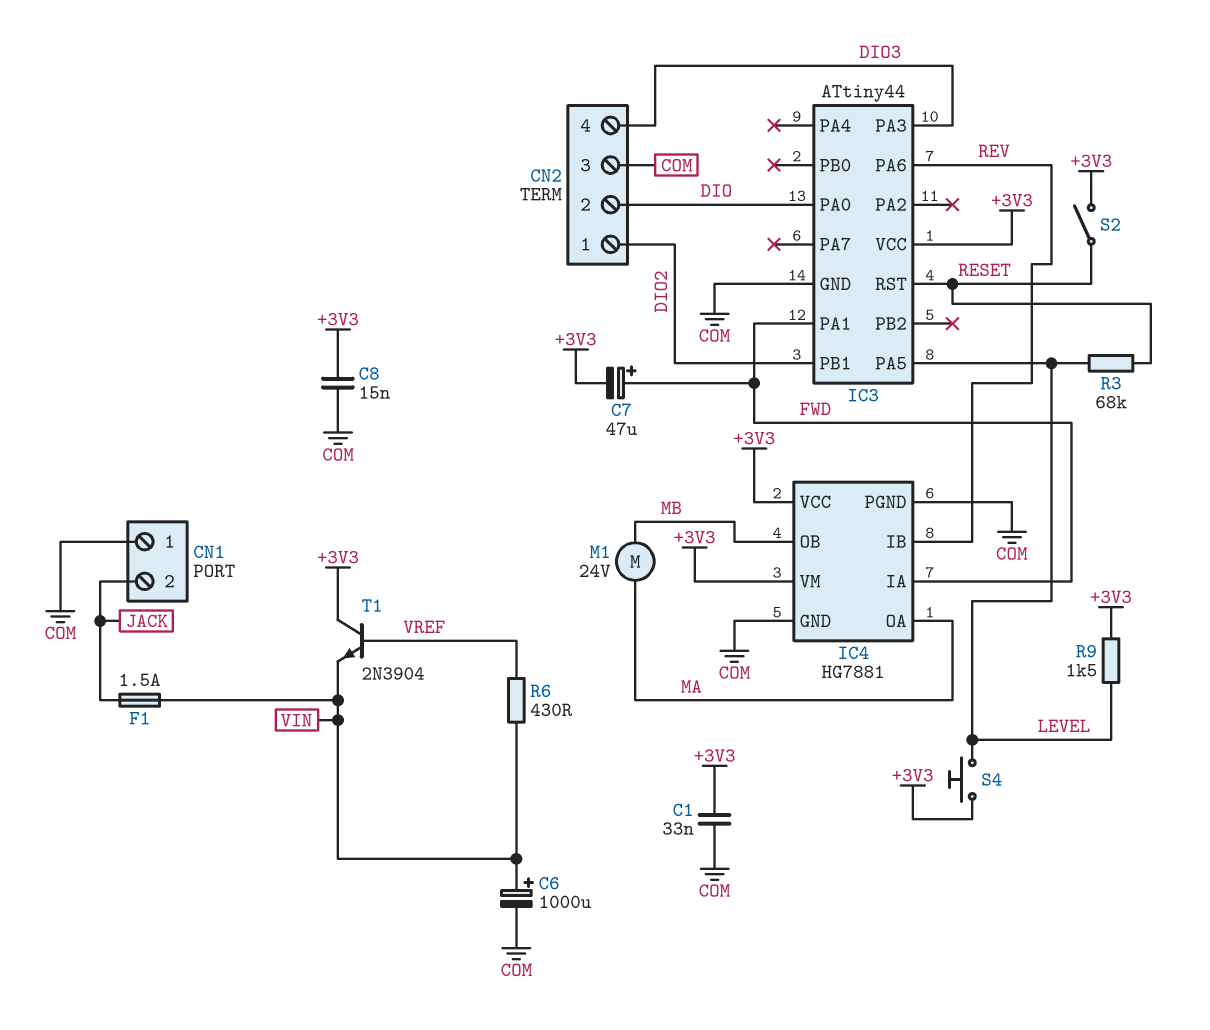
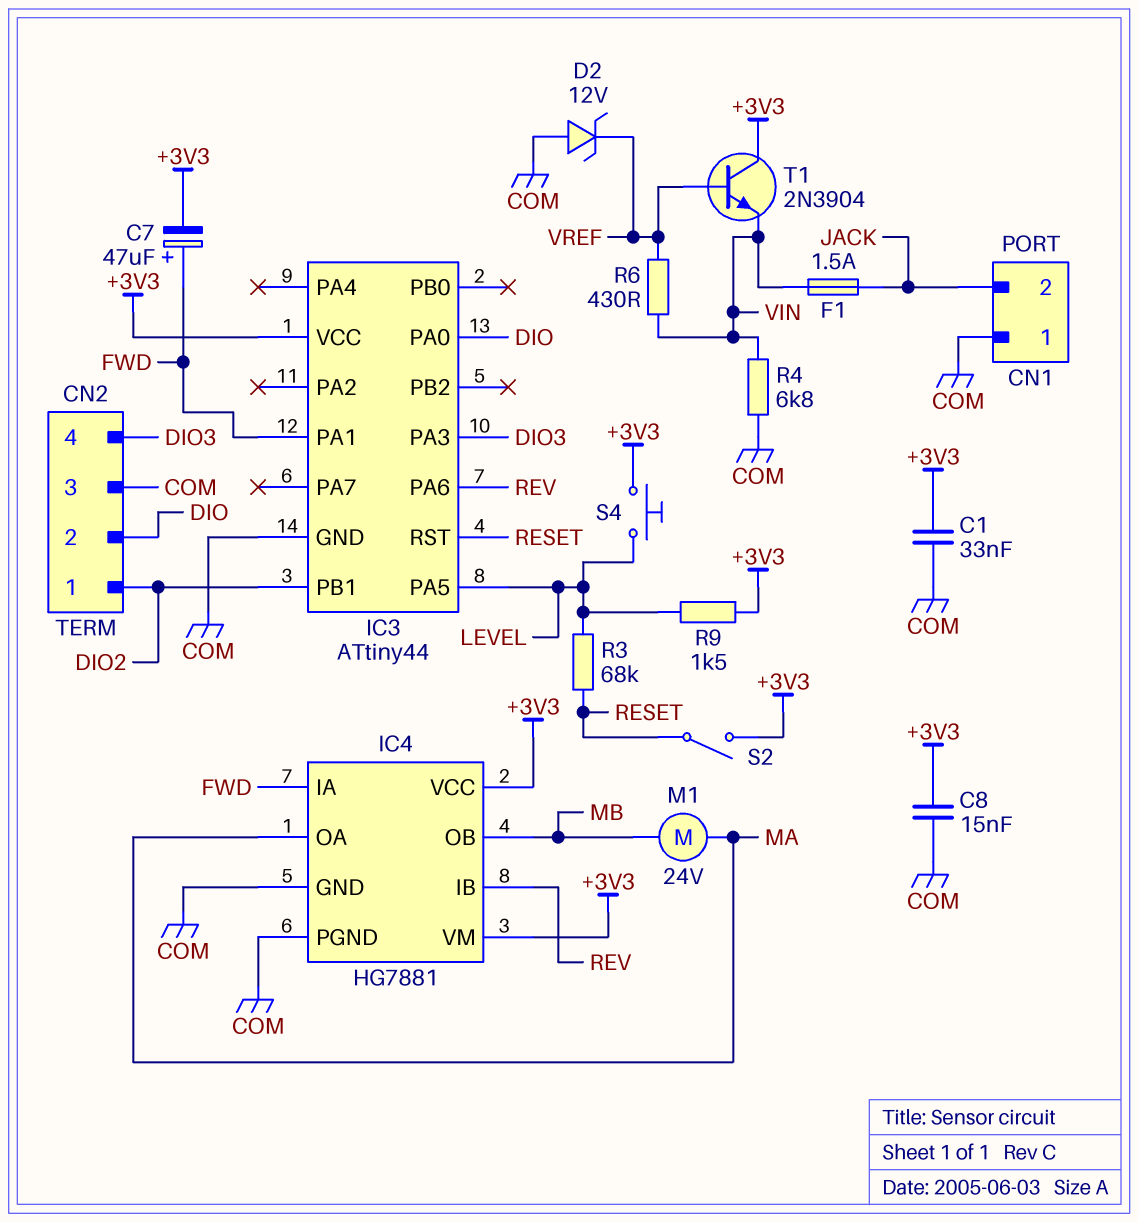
C6: 1000uF (plus VIN, minus COM) -> none
D2: none -> zener 12V (A COM, K VREF)
R4: none -> 6.8k (COM, VIN)

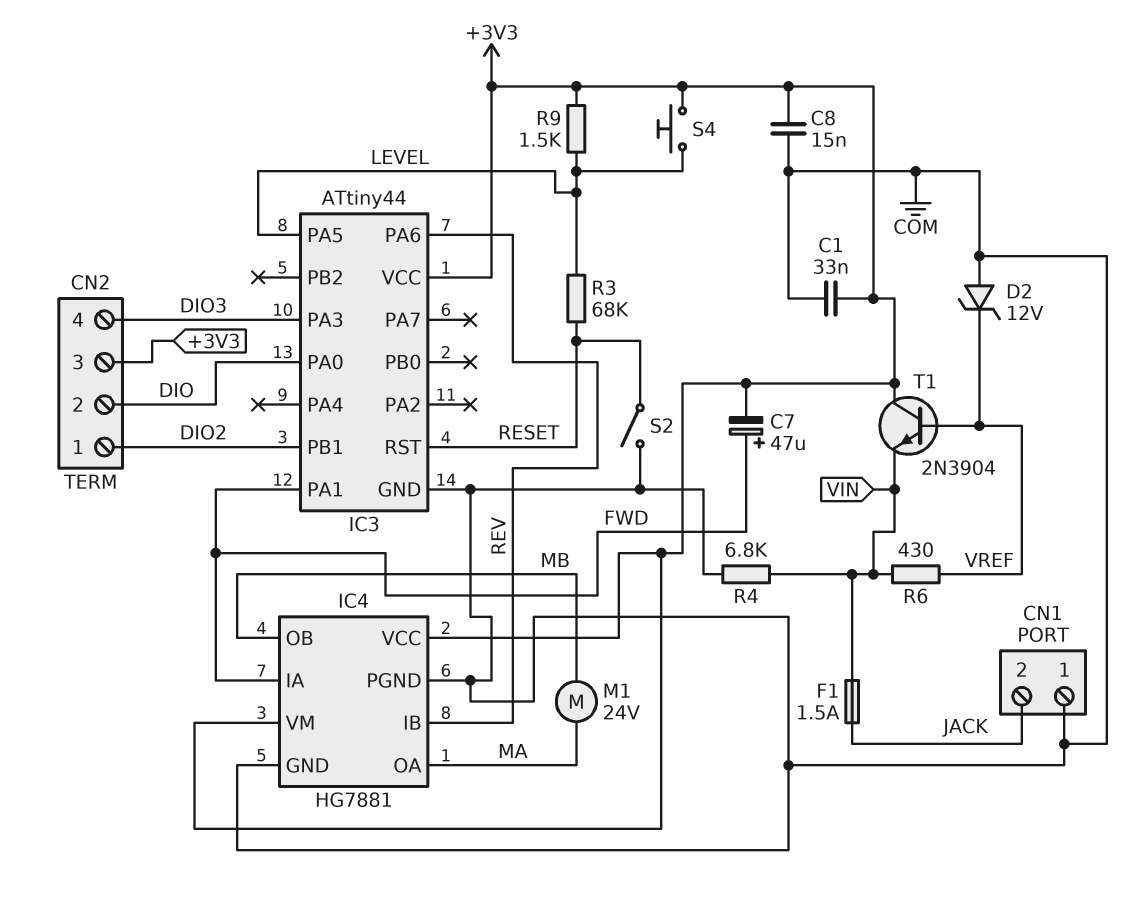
CN2 pin 3: COM -> +3V3
S2: switch (+3V3, RESET) -> switch (COM, RESET)

